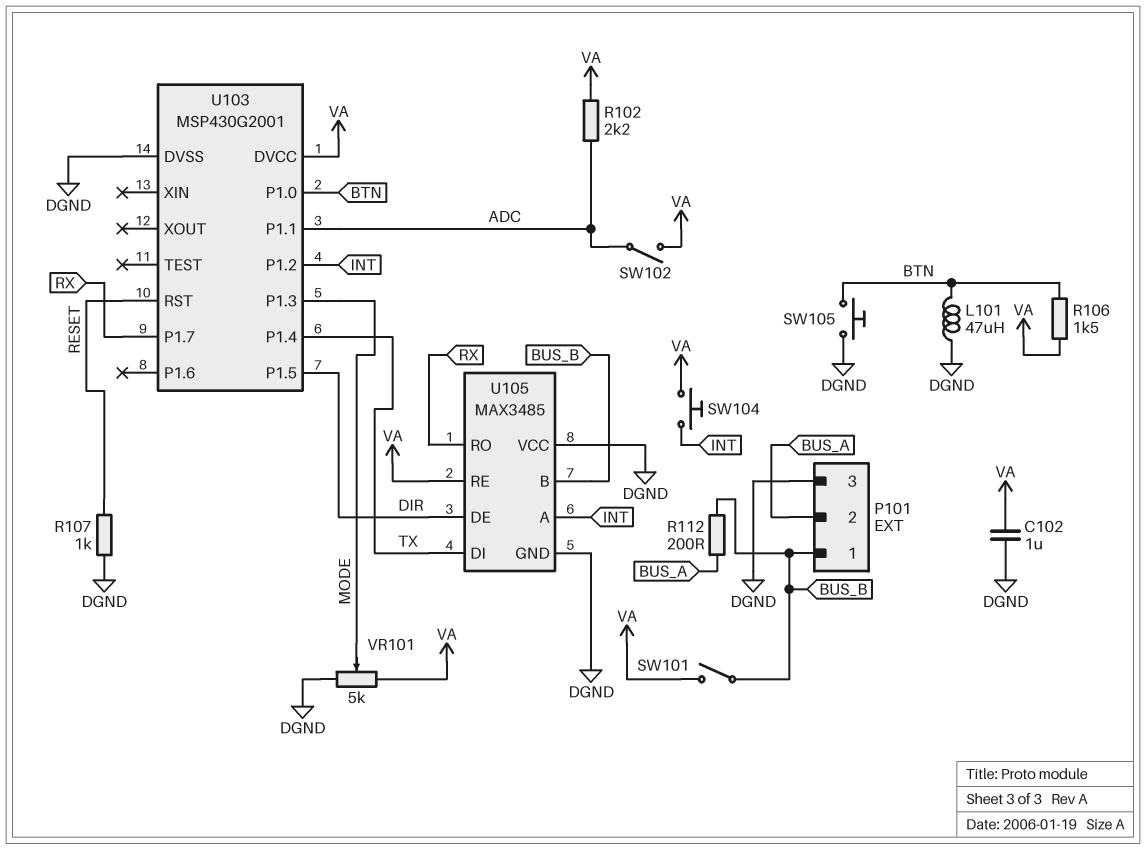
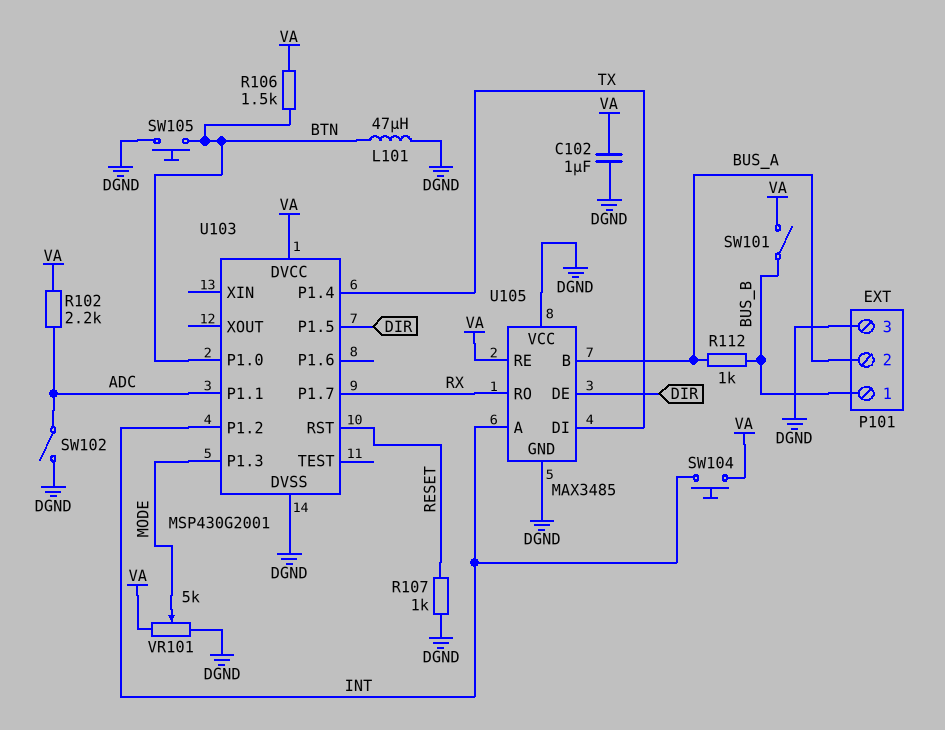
R112: 200 (BUS_A, BUS_B) -> 1k (BUS_A, BUS_B)
SW102: switch (ADC, VA) -> switch (ADC, DGND)
U105 pin B: BUS_B -> BUS_A

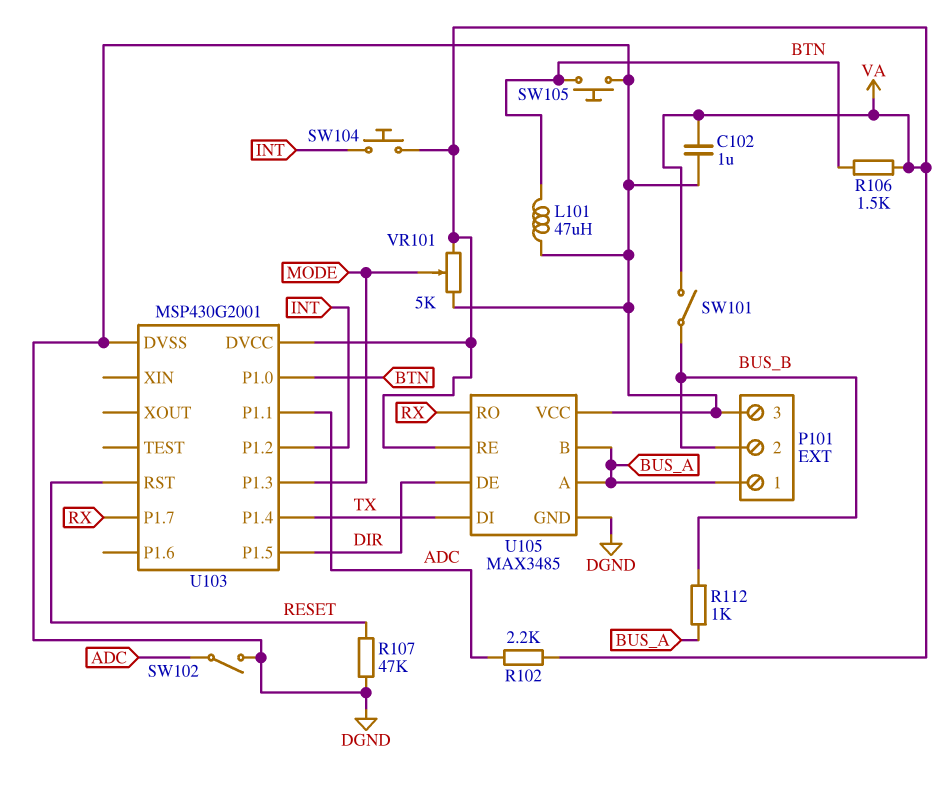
P101 pin 1: BUS_B -> BUS_A
P101 pin 2: BUS_A -> BUS_B
R107: 1k (DGND, RESET) -> 47k (DGND, RESET)
U105 pin A: INT -> BUS_A

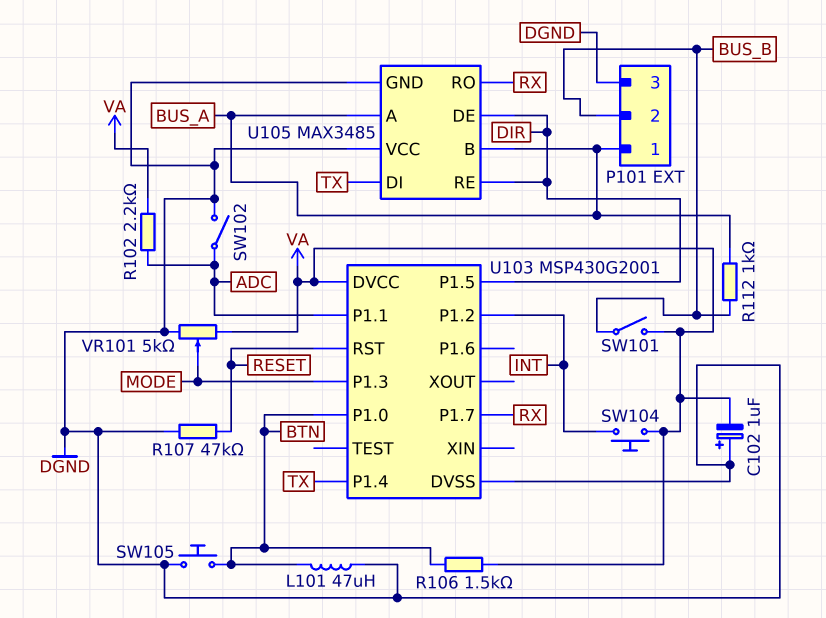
C102: 1uF (DGND, VA) -> 1uF (plus DGND, minus VA)
U105 pin RE: VA -> DIR

